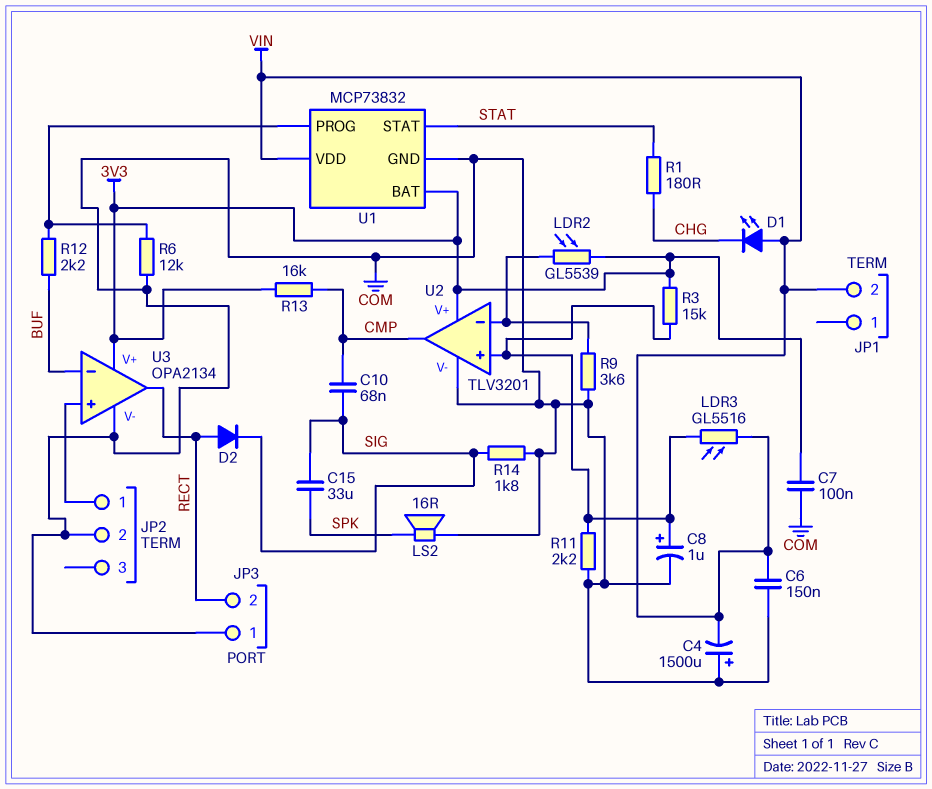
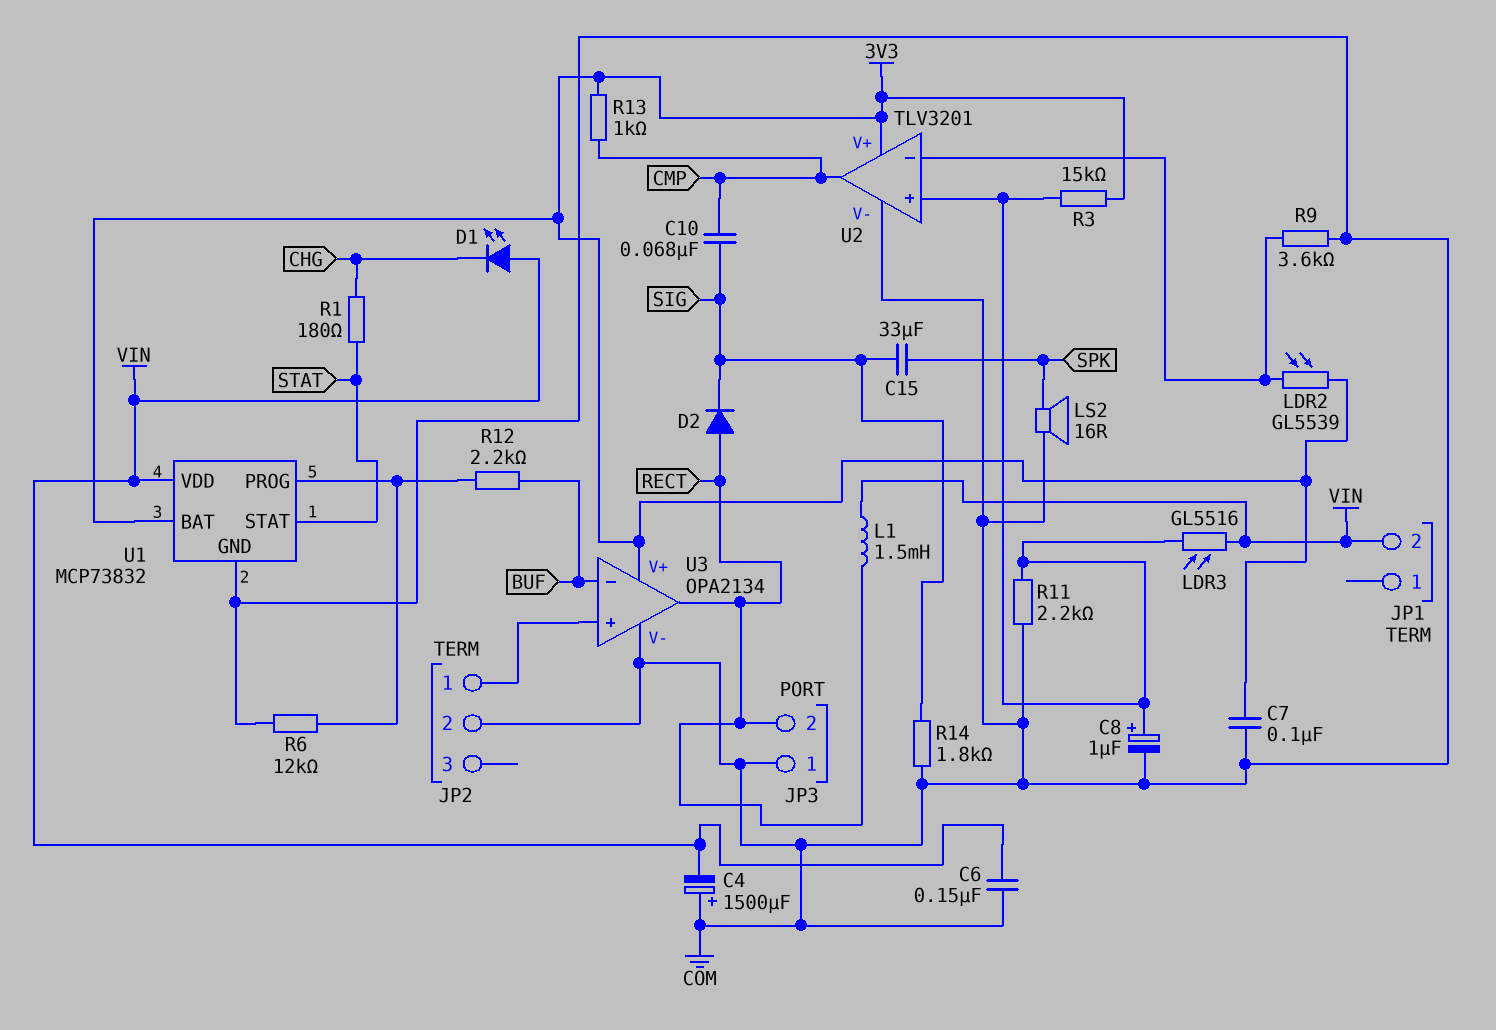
L1: none -> 1.5mH (RECT, VIN)
R13: 16k (3V3, CMP) -> 1k (3V3, CMP)

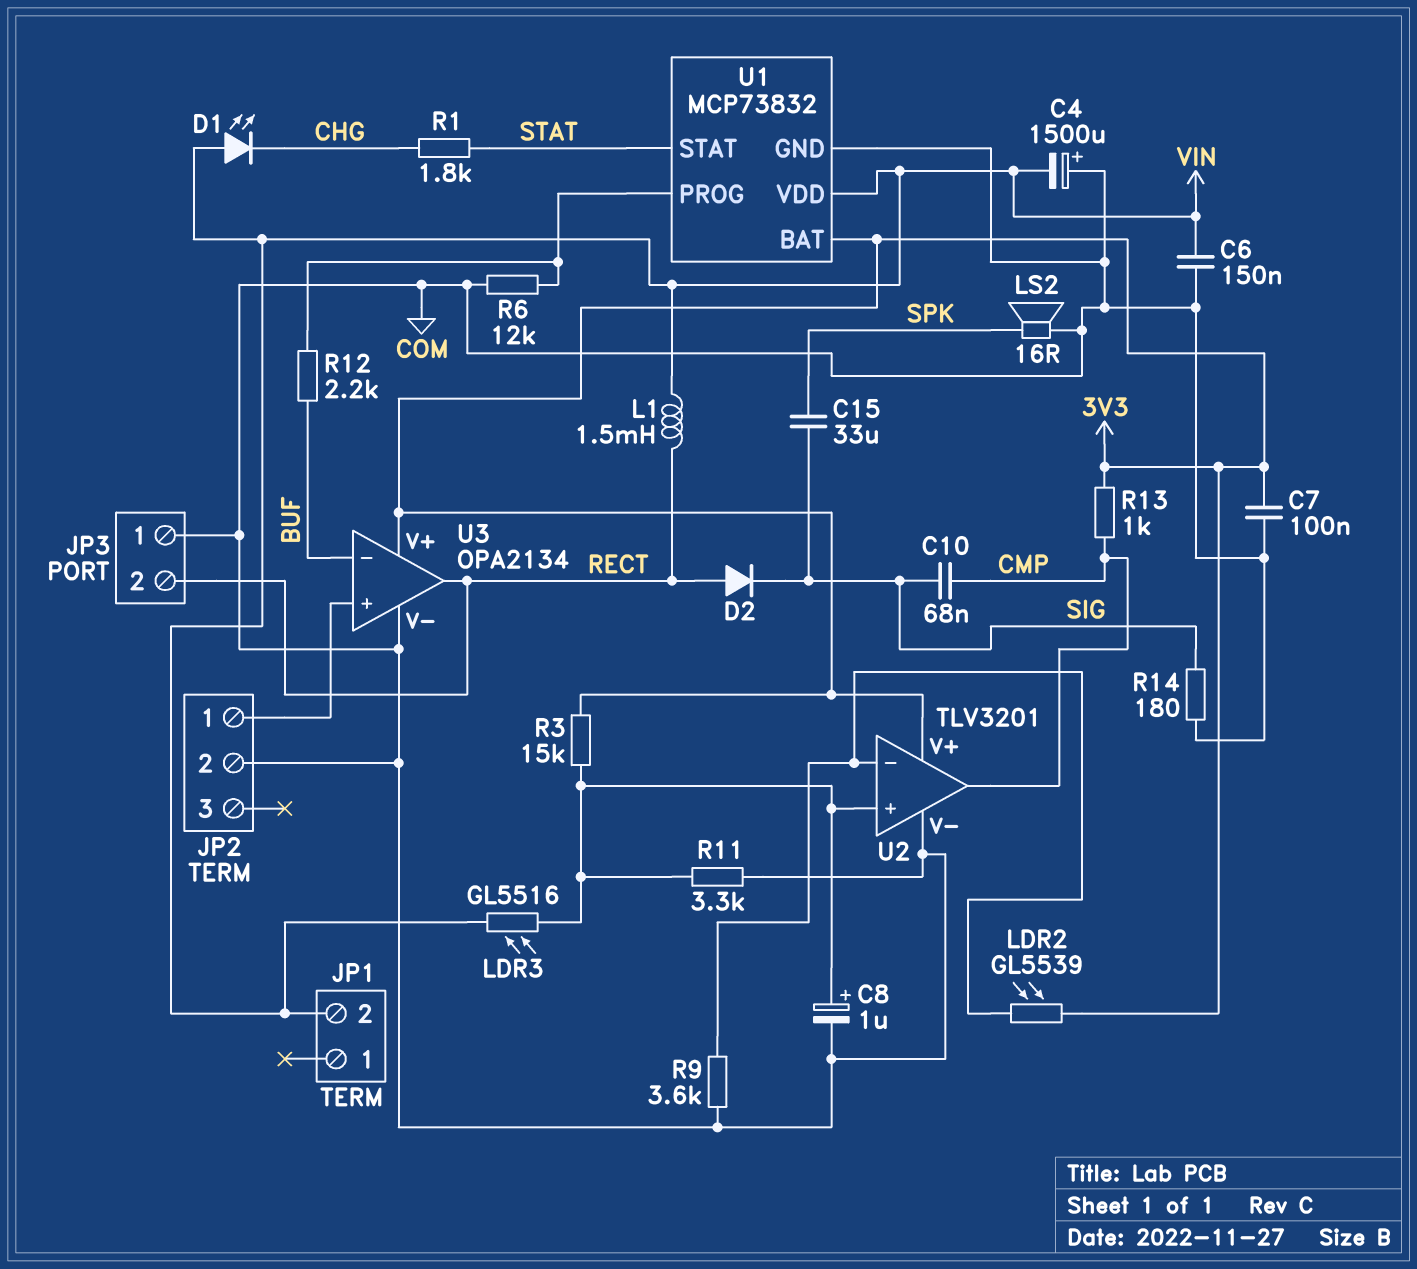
R1: 180 (CHG, STAT) -> 1.8k (CHG, STAT)
R11: 2.2k (COM, U2/in+) -> 3.3k (COM, U2/in+)
R14: 1.8k (COM, SIG) -> 180 (COM, SIG)

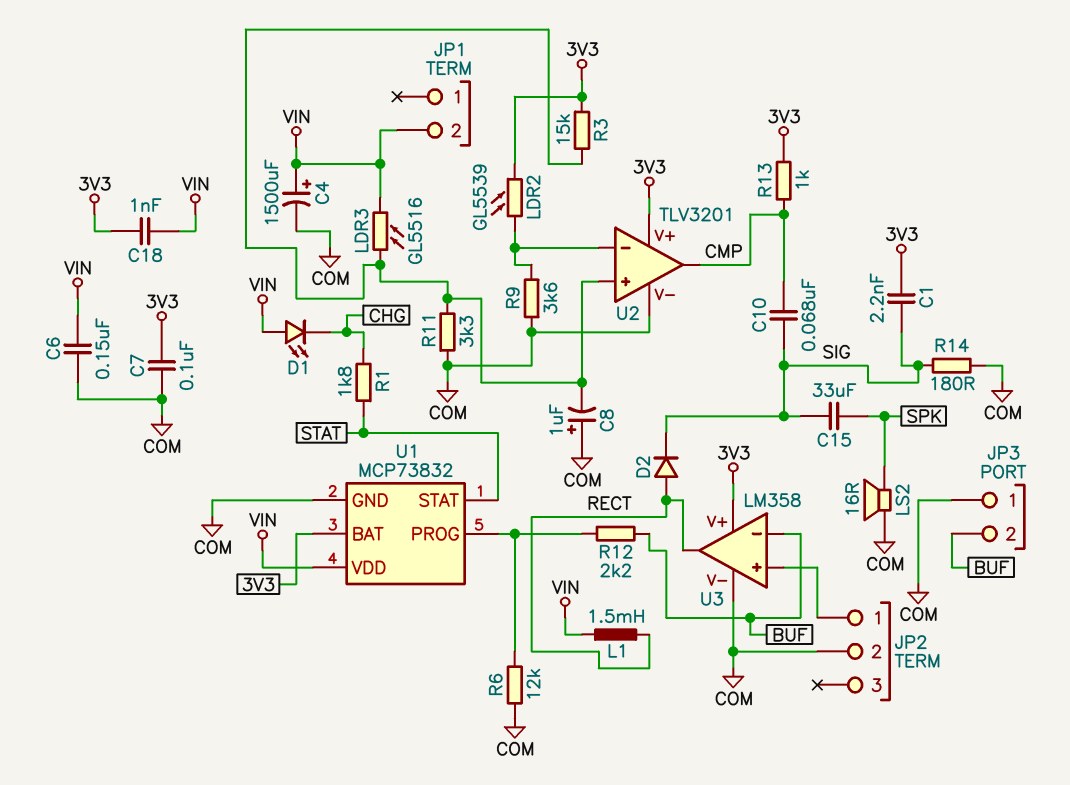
C1: none -> 2.2nF (3V3, SIG)
C4: 1500uF (plus COM, minus VIN) -> 1500uF (plus VIN, minus COM)
C8: 1uF (plus U2/in+, minus COM) -> 1uF (plus COM, minus U2/in+)
C18: none -> 1nF (3V3, VIN)
JP3 pin 2: RECT -> BUF
U3: OPA2134 -> LM358

